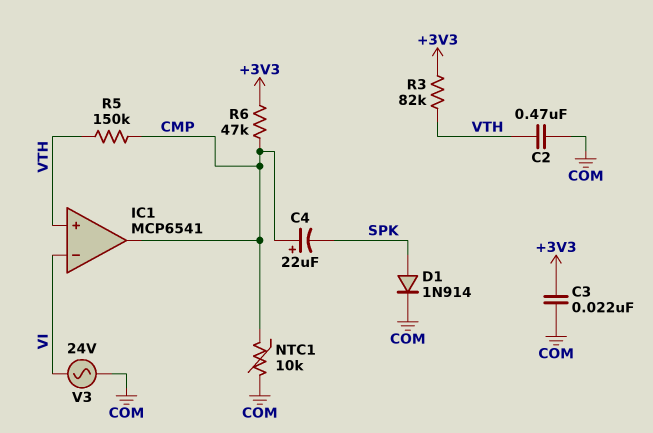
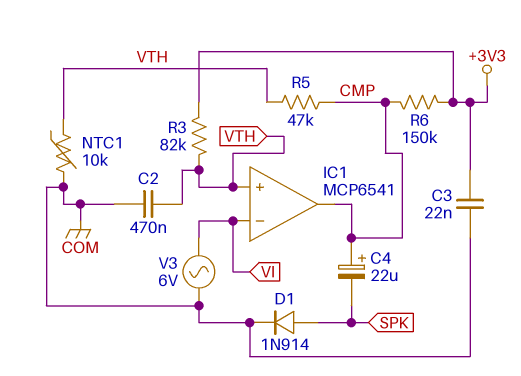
NTC1: 10k (CMP, COM) -> 10k (COM, VTH)
R5: 150k (CMP, VTH) -> 47k (CMP, VTH)
R6: 47k (+3V3, CMP) -> 150k (+3V3, CMP)
V3: AC 24V (COM, VI) -> AC 6V (COM, VI)

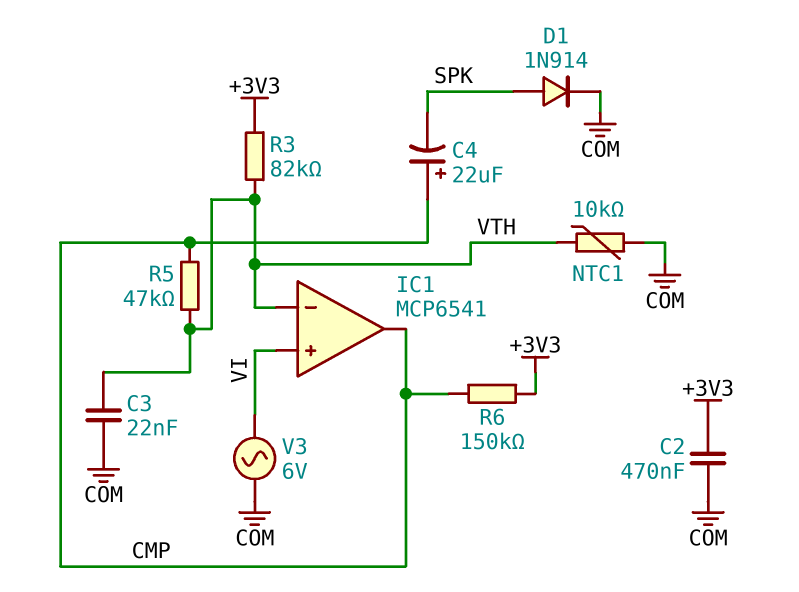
C2: 470nF (COM, VTH) -> 470nF (+3V3, COM)
C3: 22nF (+3V3, COM) -> 22nF (COM, VTH)
IC1 pin in+: VTH -> VI
IC1 pin in-: VI -> VTH

